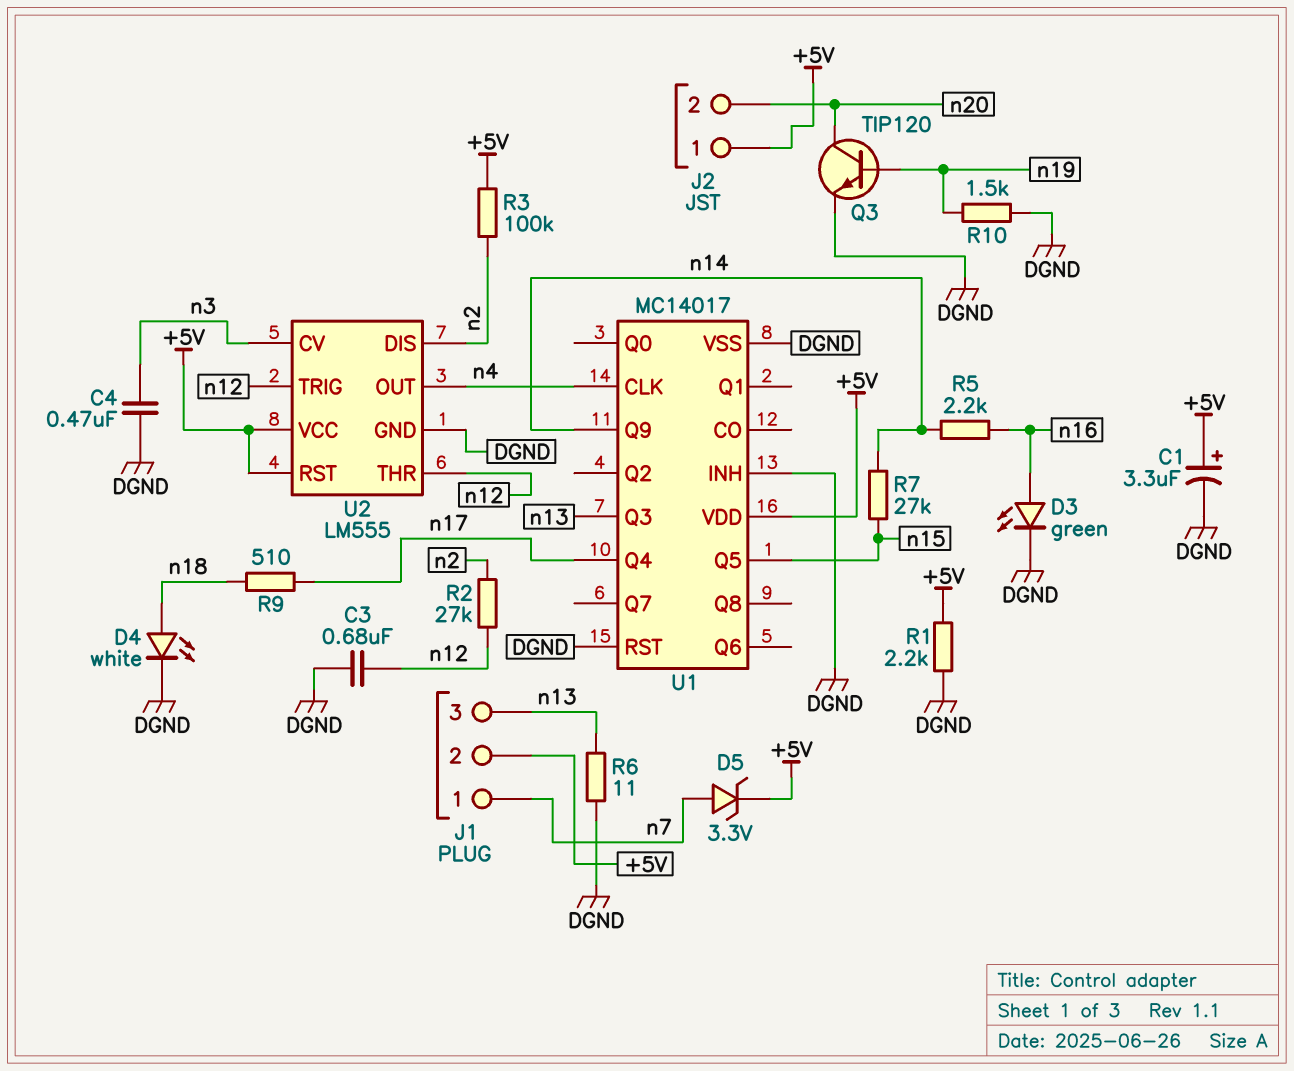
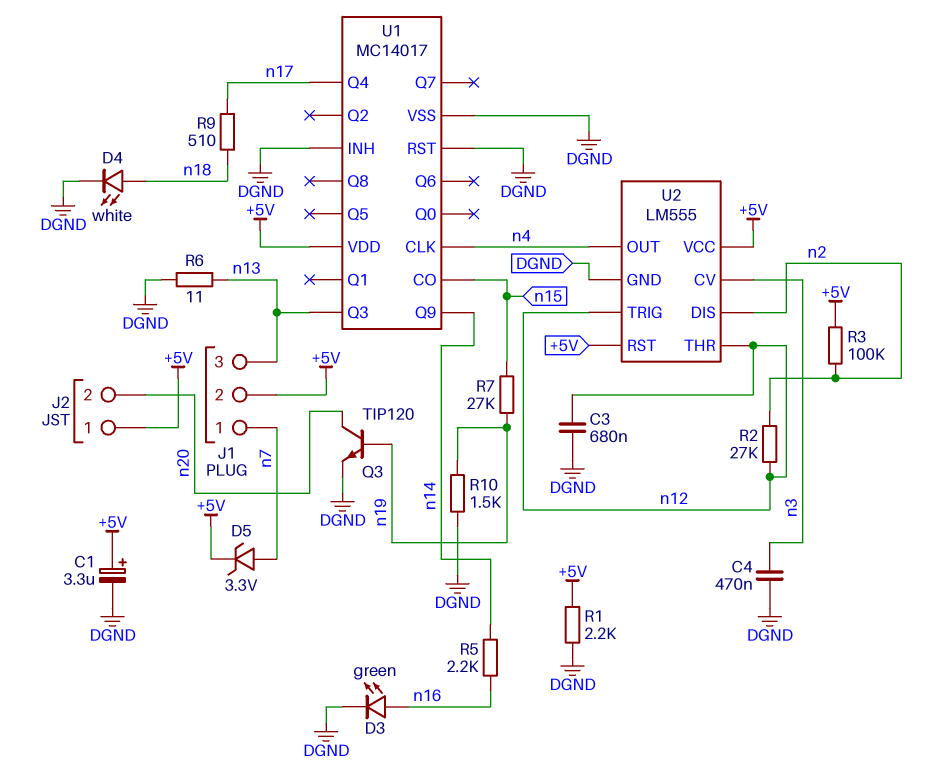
R7: 27k (n14, n15) -> 27k (n15, n19)
U1 pin CO: none -> n15
U1 pin Q5: n15 -> none

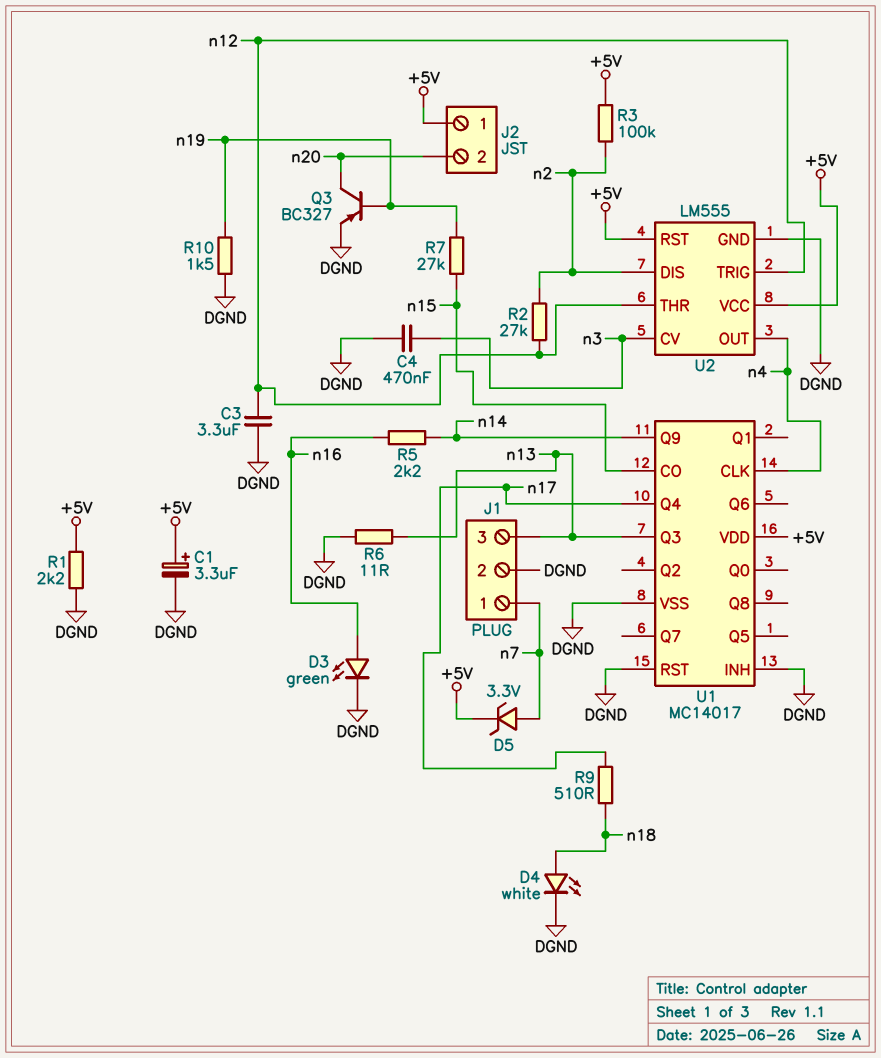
C3: 680nF (DGND, n12) -> 3.3uF (DGND, n12)
J1 pin 2: +5V -> DGND
Q3: NPN TIP120 (B n19, C n20, E DGND) -> PNP BC327 (B n19, C n20, E DGND)

